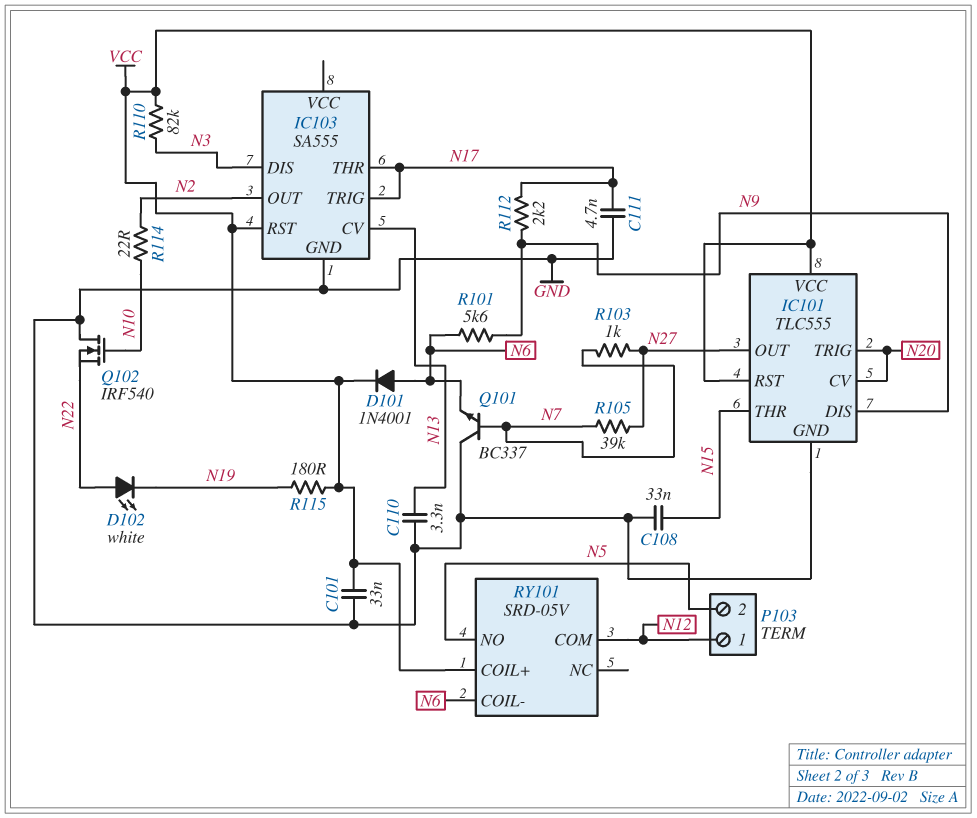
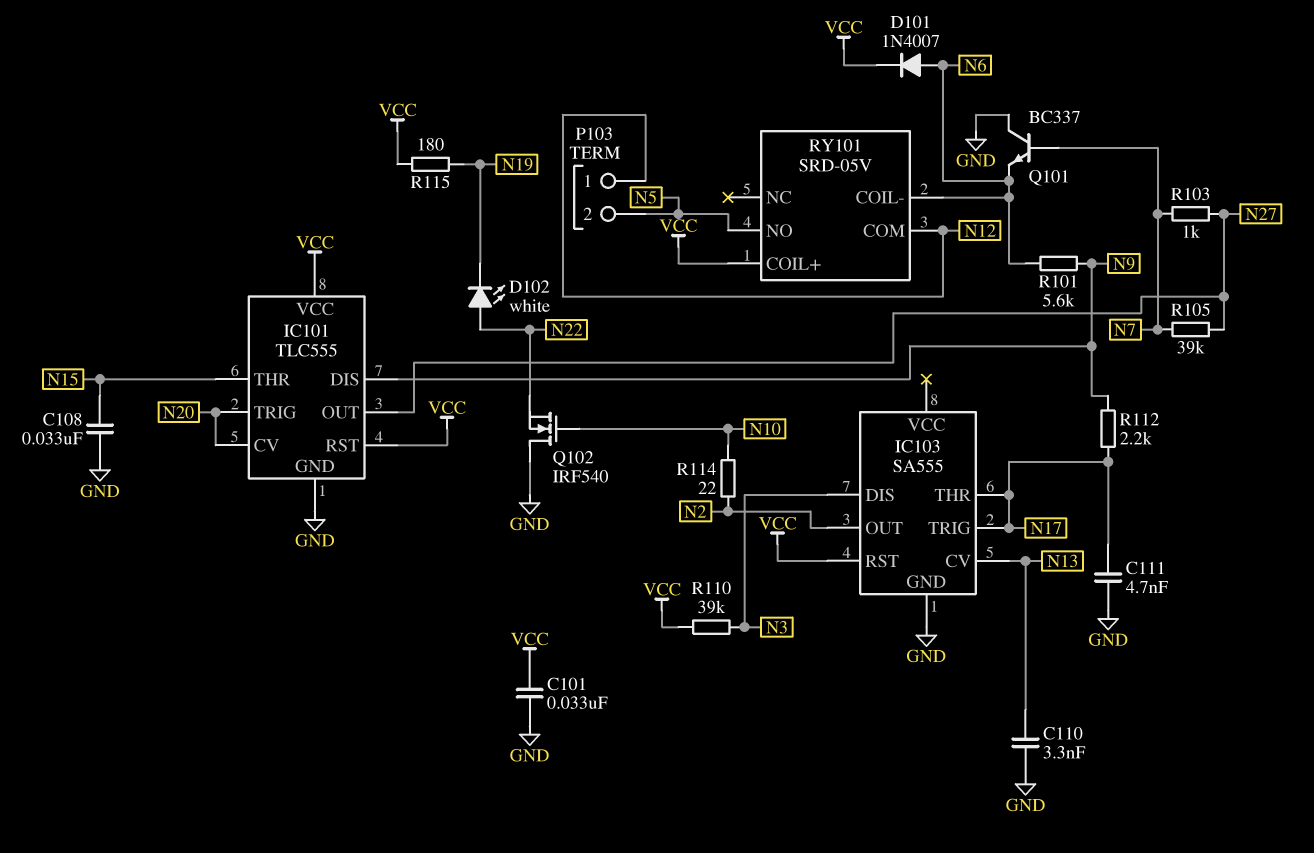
D101: diode 1N4001 (A N6, K VCC) -> diode 1N4007 (A N6, K VCC)
R110: 82k (N3, VCC) -> 39k (N3, VCC)

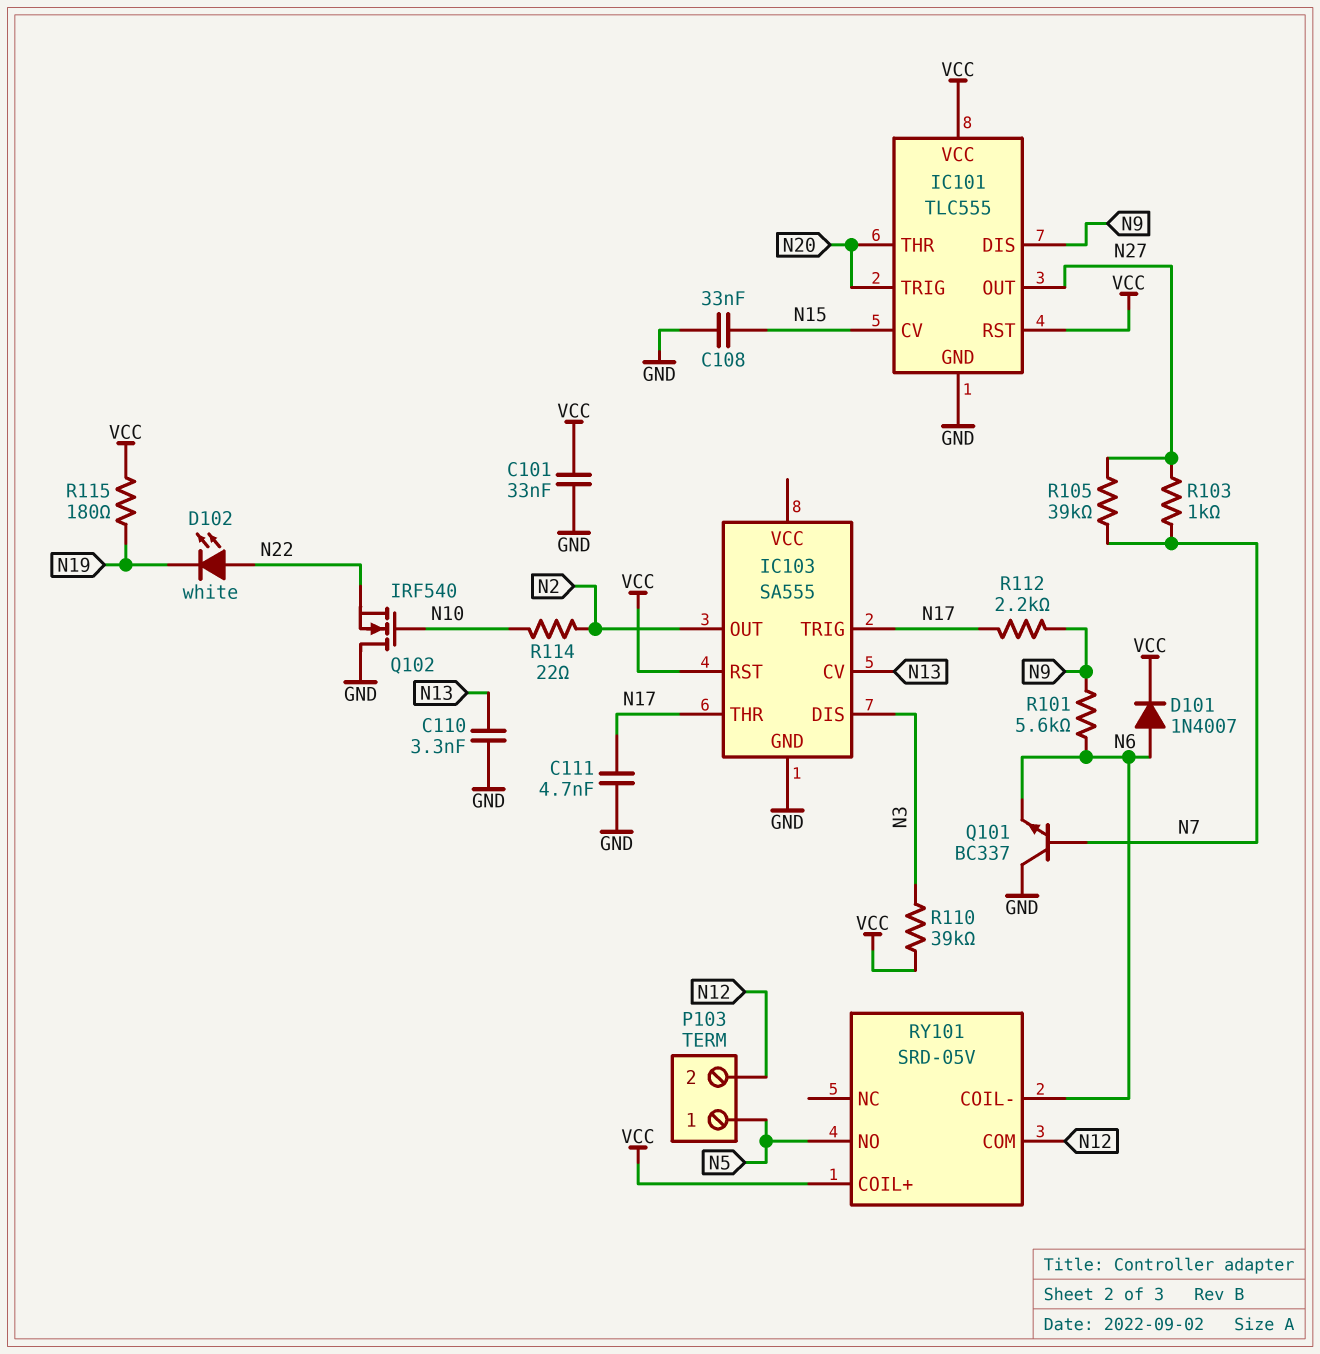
IC101 pin CV: N20 -> N15
IC101 pin THR: N15 -> N20
P103 pin 1: N12 -> N5
P103 pin 2: N5 -> N12

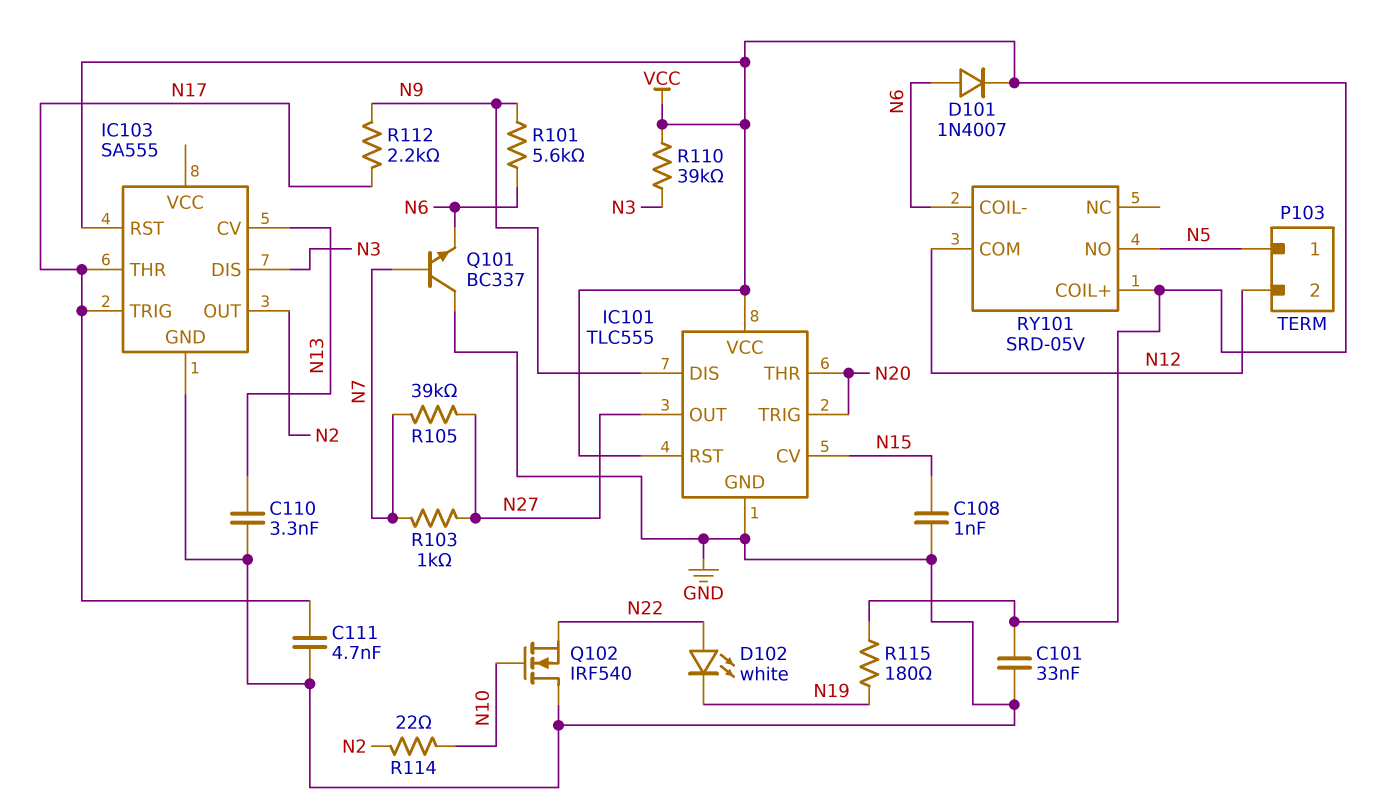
C108: 33nF (GND, N15) -> 1nF (GND, N15)

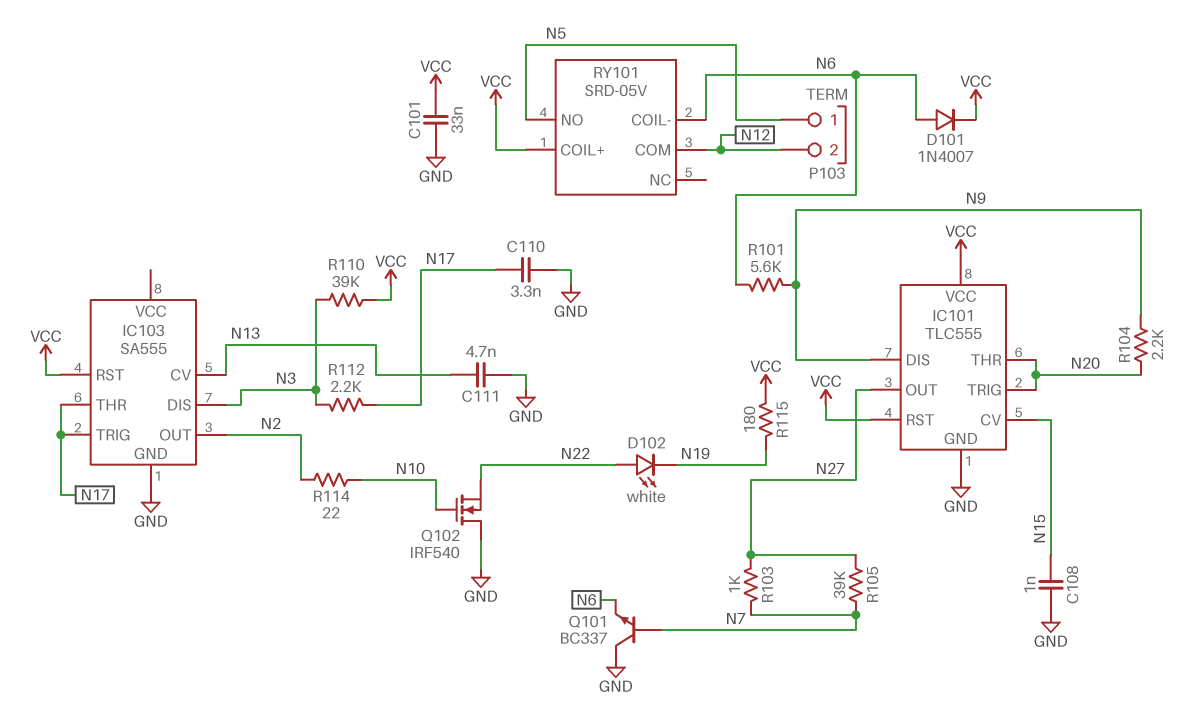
C110: 3.3nF (GND, N13) -> 3.3nF (GND, N17)
C111: 4.7nF (GND, N17) -> 4.7nF (GND, N13)
R104: none -> 2.2k (N9, N20)
R112: 2.2k (N9, N17) -> 2.2k (N3, N17)

